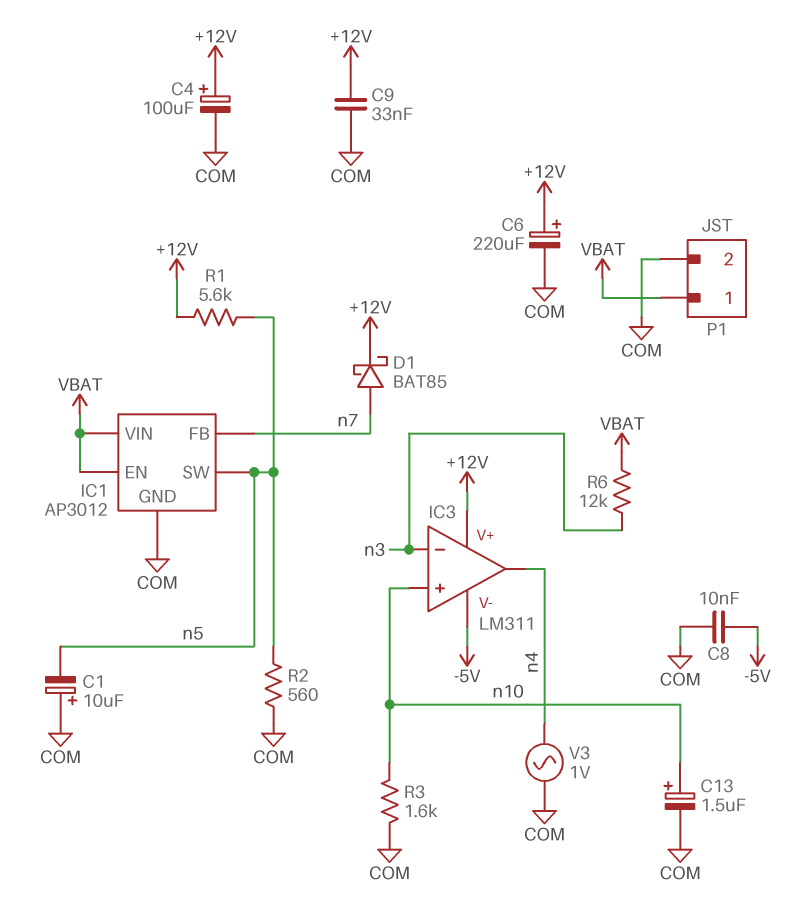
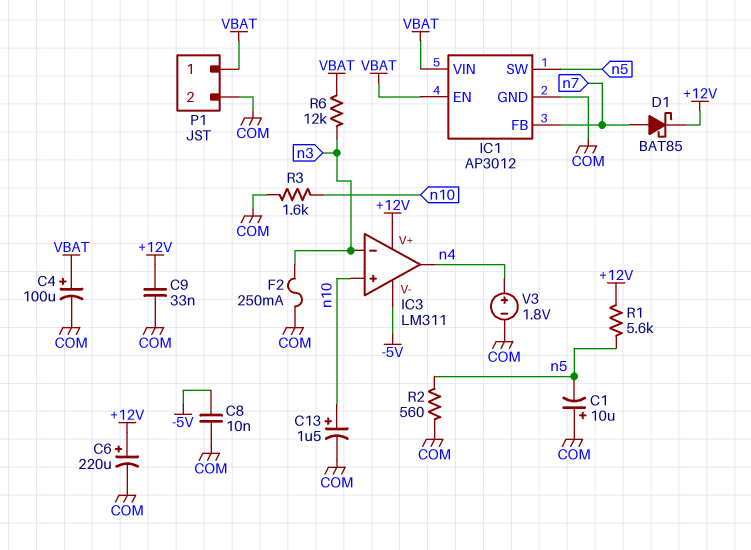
C4: 100uF (plus +12V, minus COM) -> 100uF (plus VBAT, minus COM)
F2: none -> 250mA (COM, n3)
V3: AC 1V (COM, n4) -> 1.8V (plus n4, minus COM)

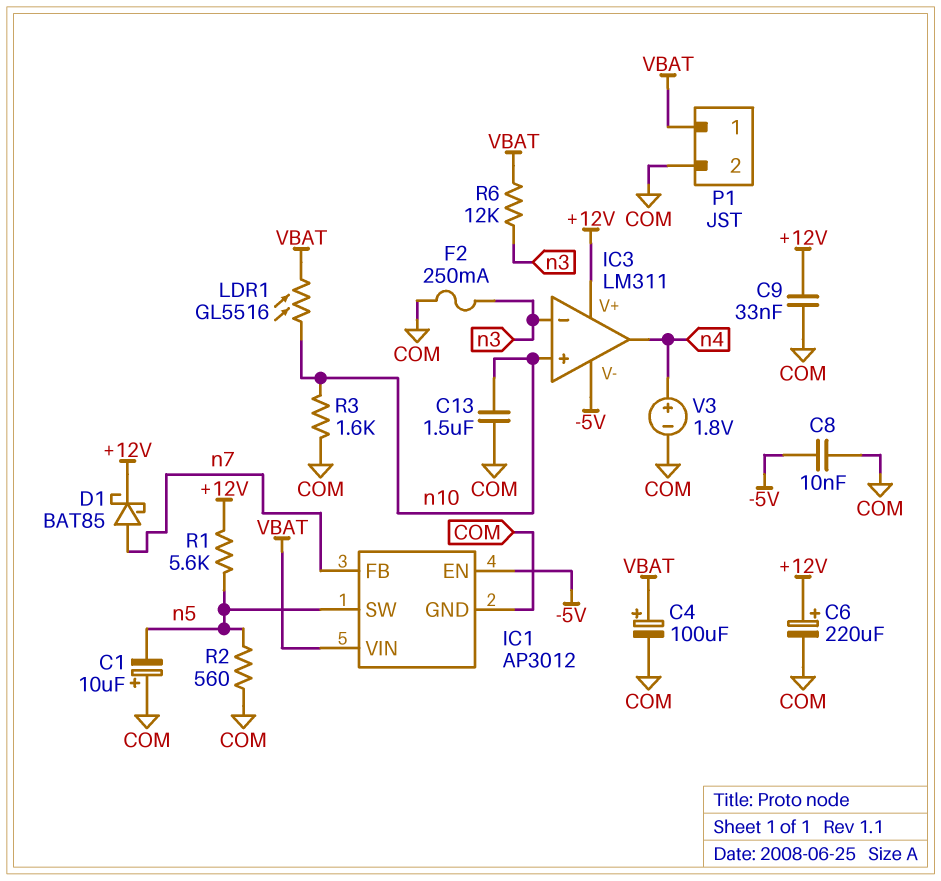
C13: 1.5uF (plus n10, minus COM) -> 1.5uF (COM, n10)
IC1 pin EN: VBAT -> -5V
LDR1: none -> GL5516 (VBAT, n10)

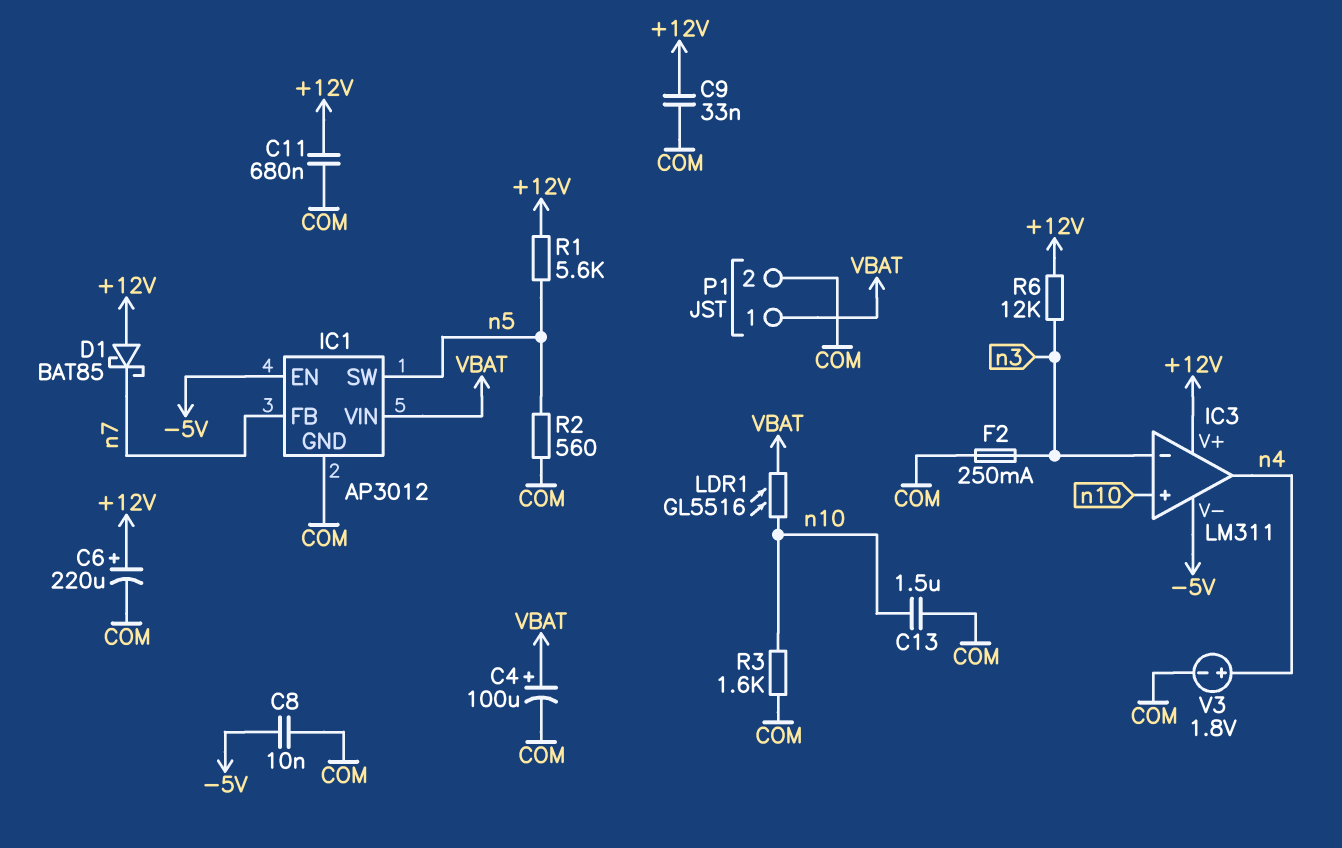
C1: 10uF (plus COM, minus n5) -> none
C11: none -> 680nF (+12V, COM)
D1: schottky BAT85 (A n7, K +12V) -> schottky BAT85 (A +12V, K n7)
R6: 12k (VBAT, n3) -> 12k (+12V, n3)

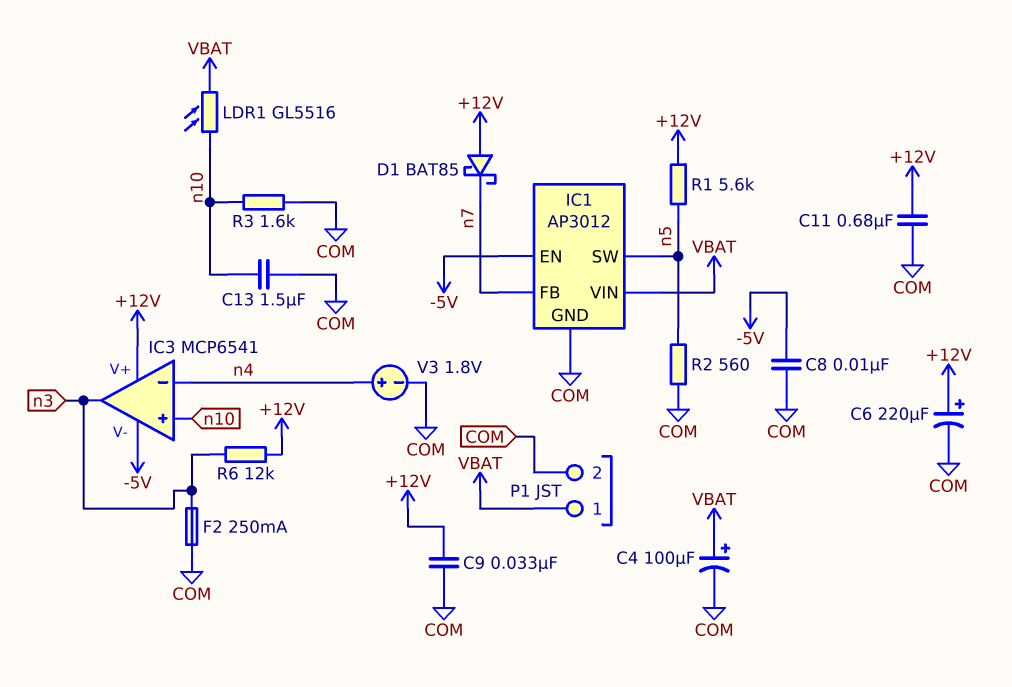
IC3: LM311 -> MCP6541
IC3 pin in-: n3 -> n4
IC3 pin out: n4 -> n3

